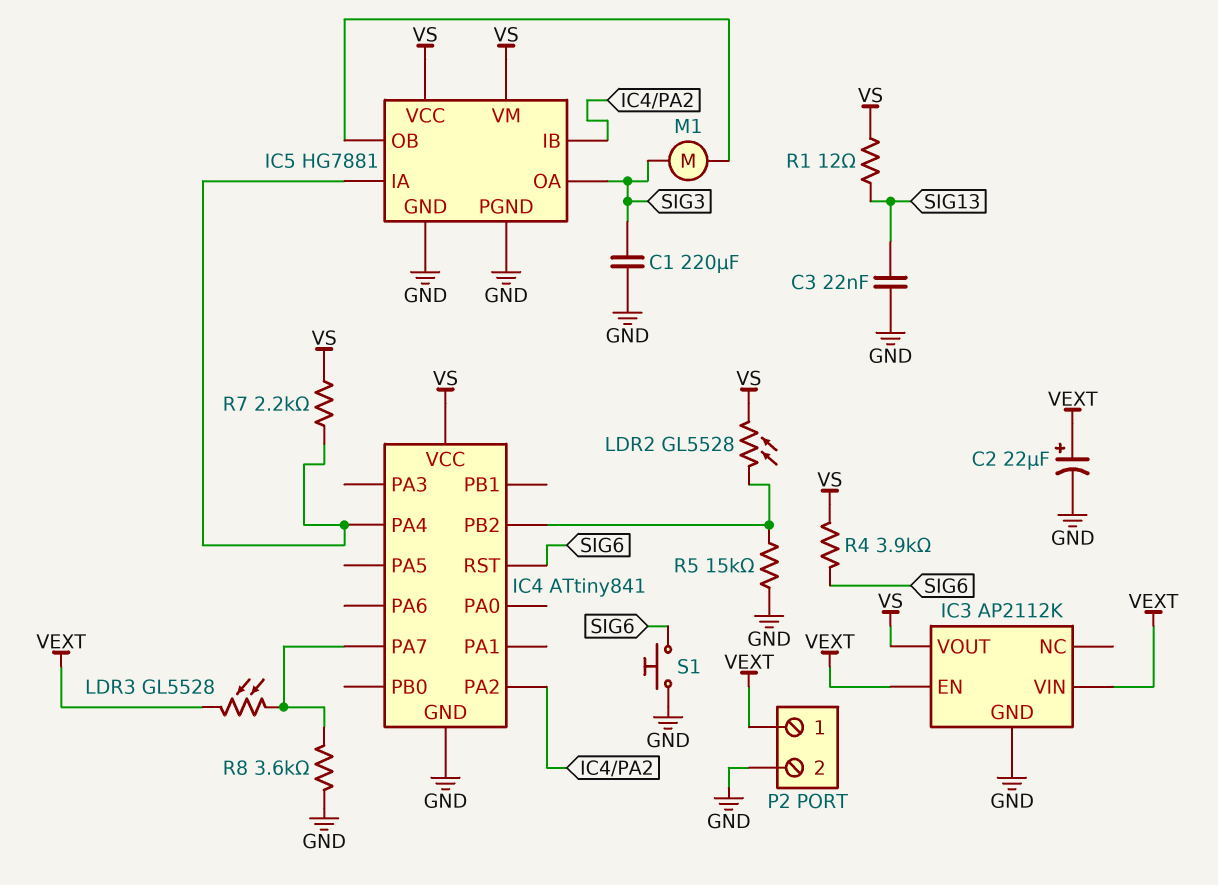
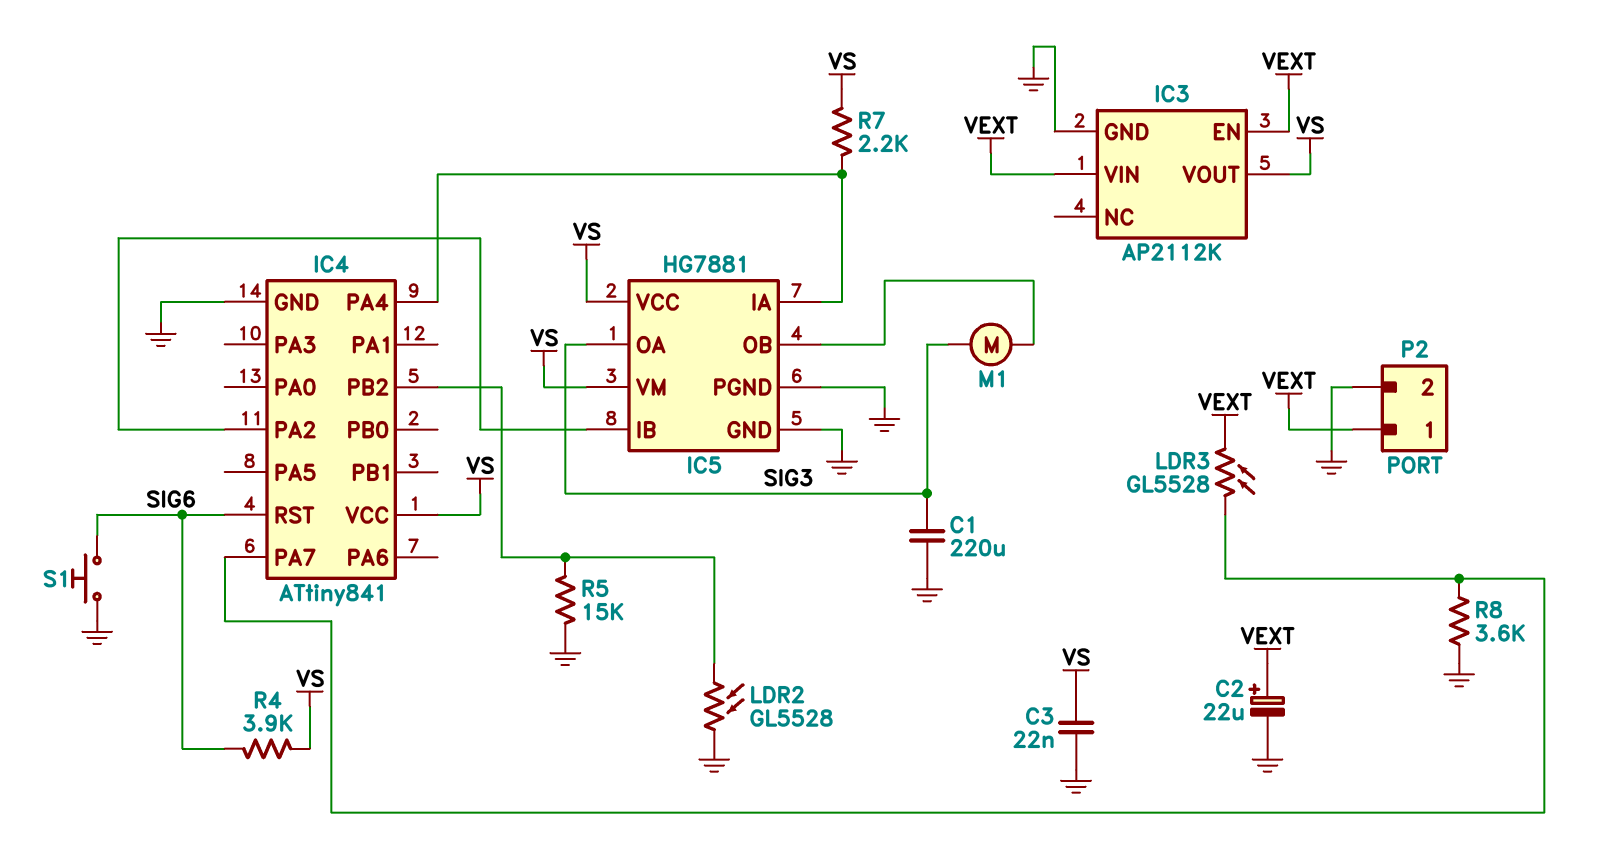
C3: 22nF (GND, SIG13) -> 22nF (GND, VS)
LDR2: GL5528 (IC4/PB2, VS) -> GL5528 (GND, IC4/PB2)
R1: 12 (SIG13, VS) -> none

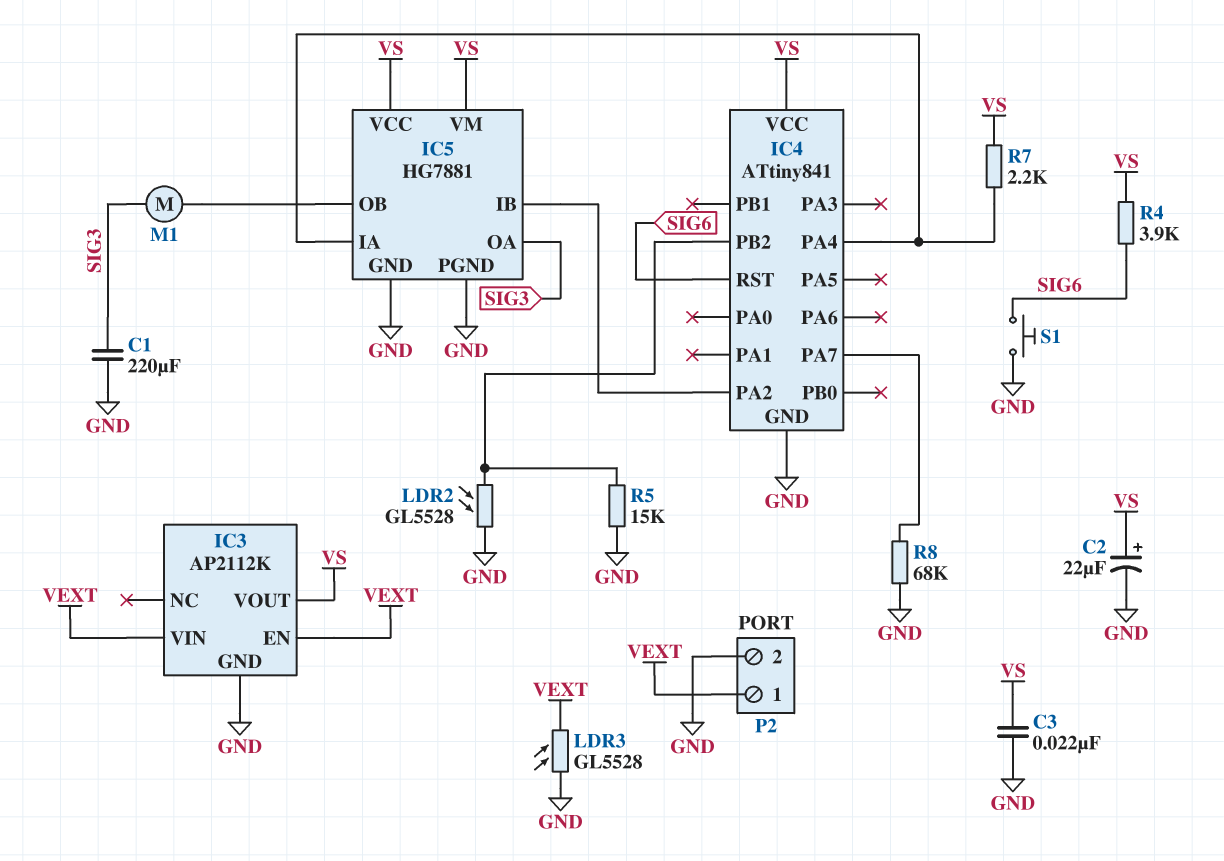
C2: 22uF (plus VEXT, minus GND) -> 22uF (plus VS, minus GND)
LDR3: GL5528 (IC4/PA7, VEXT) -> GL5528 (GND, VEXT)
R8: 3.6k (GND, IC4/PA7) -> 68k (GND, IC4/PA7)

